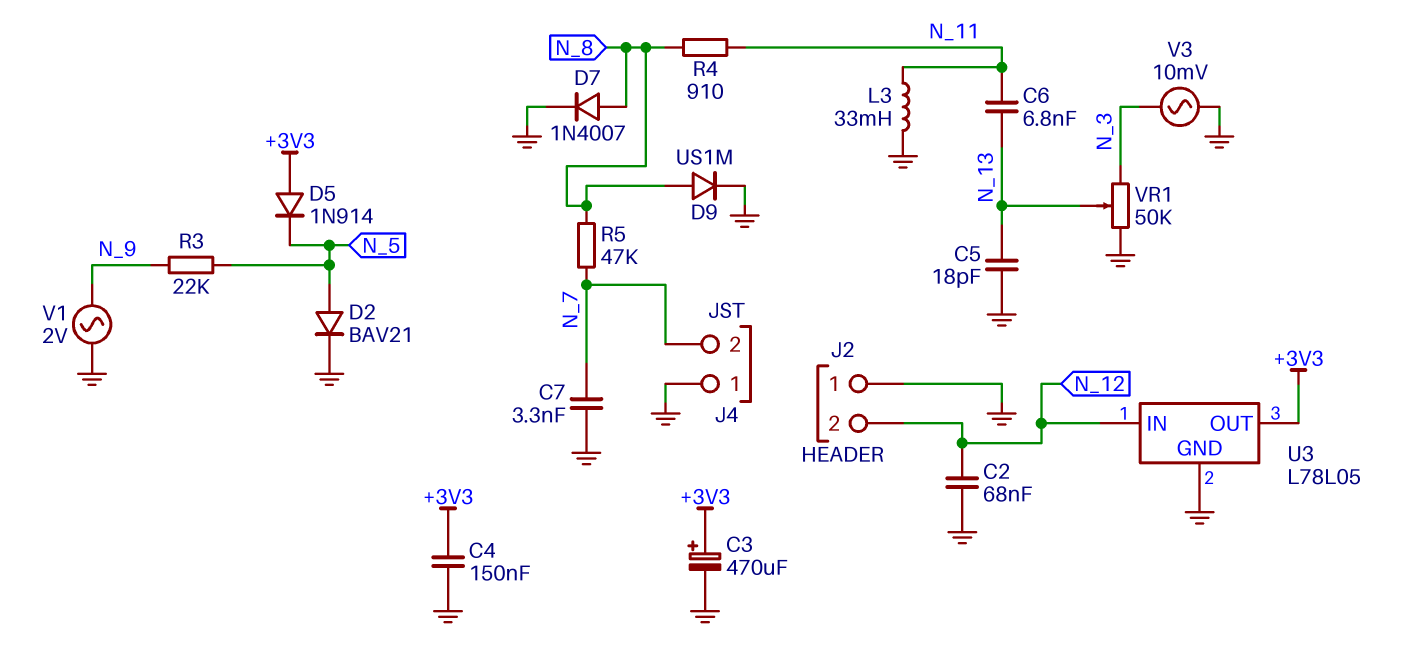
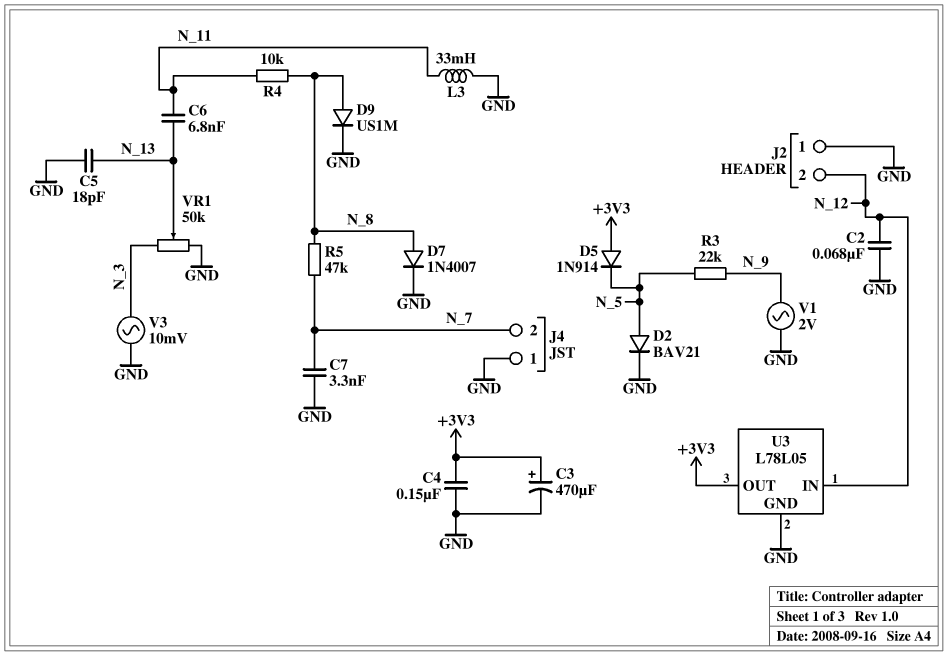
R4: 910 (N_8, N_11) -> 10k (N_8, N_11)

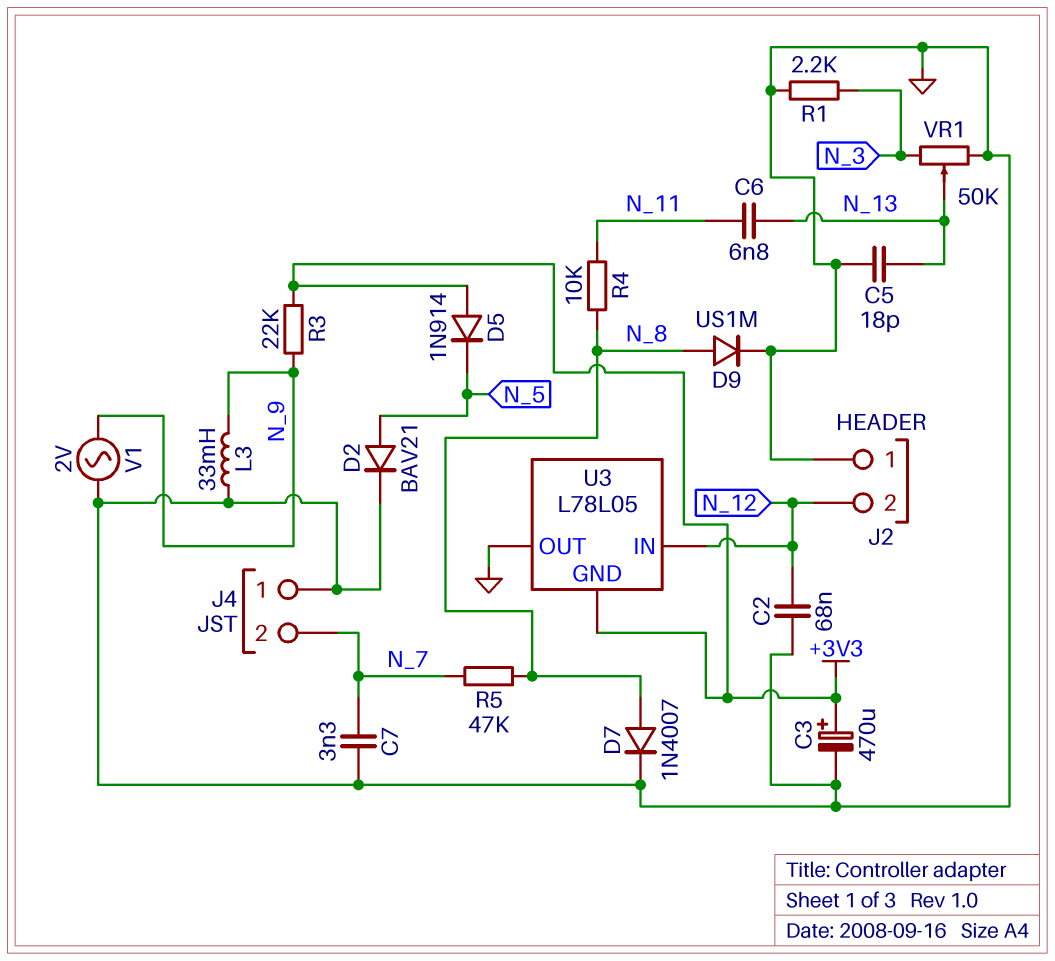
C4: 150nF (+3V3, GND) -> none
L3: 33mH (GND, N_11) -> 33mH (GND, N_9)
R1: none -> 2.2k (GND, N_3)
R3: 22k (N_5, N_9) -> 22k (+3V3, N_9)
U3 pin GND: GND -> +3V3
U3 pin OUT: +3V3 -> GND
V3: AC 10mV (GND, N_3) -> none

